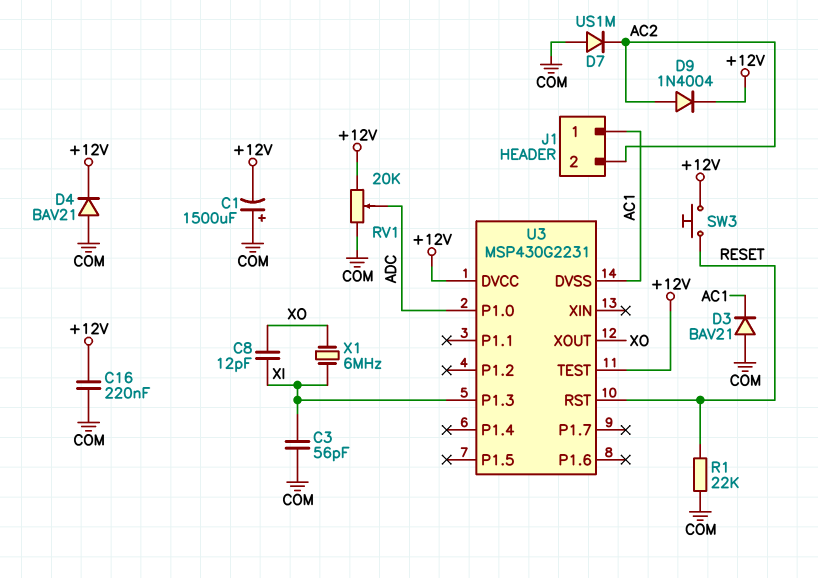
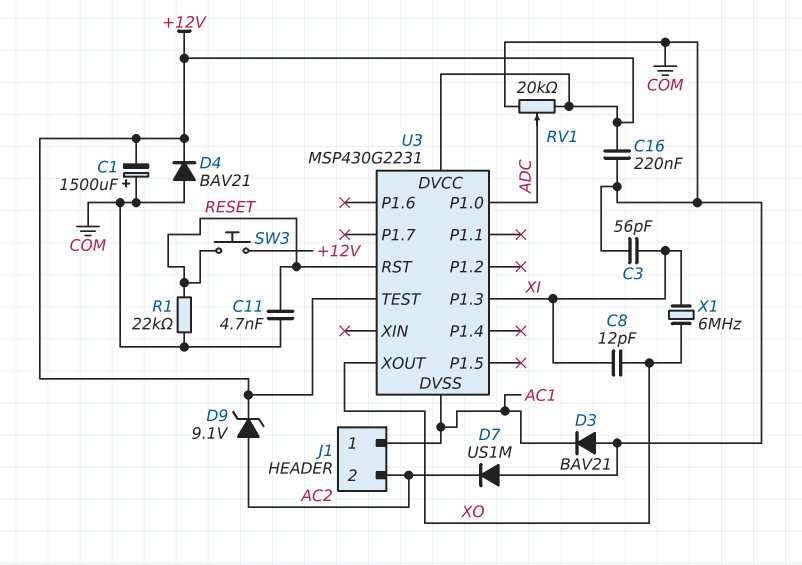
C11: none -> 4.7nF (COM, RESET)
D9: diode 1N4004 (A AC2, K +12V) -> zener 9.1V (A AC2, K +12V)

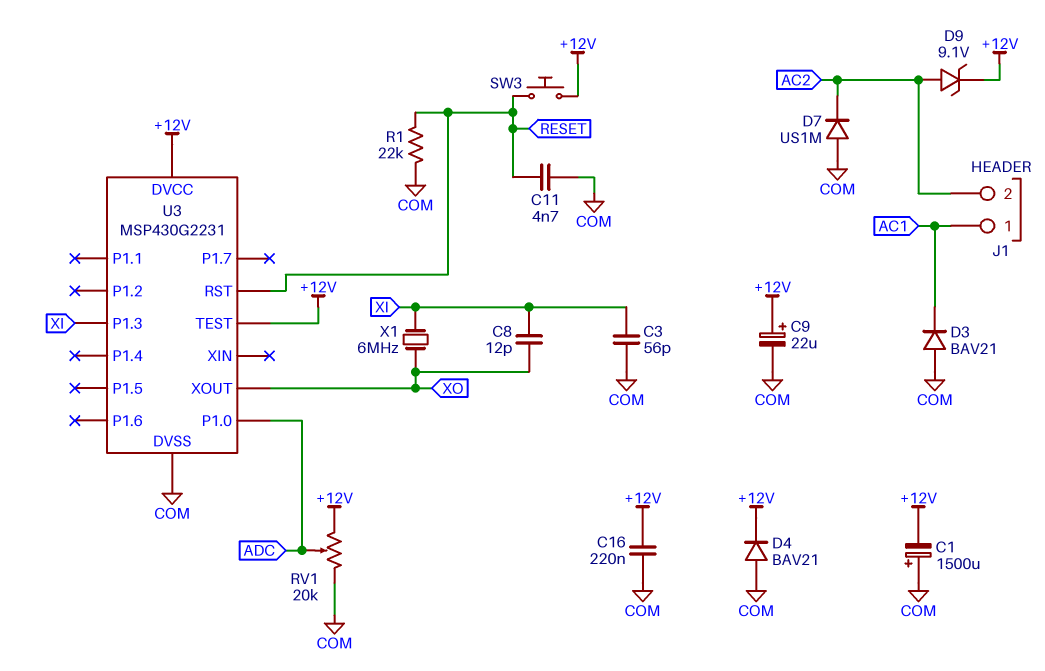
C9: none -> 22uF (plus +12V, minus COM)
U3 pin DVSS: AC1 -> COM

